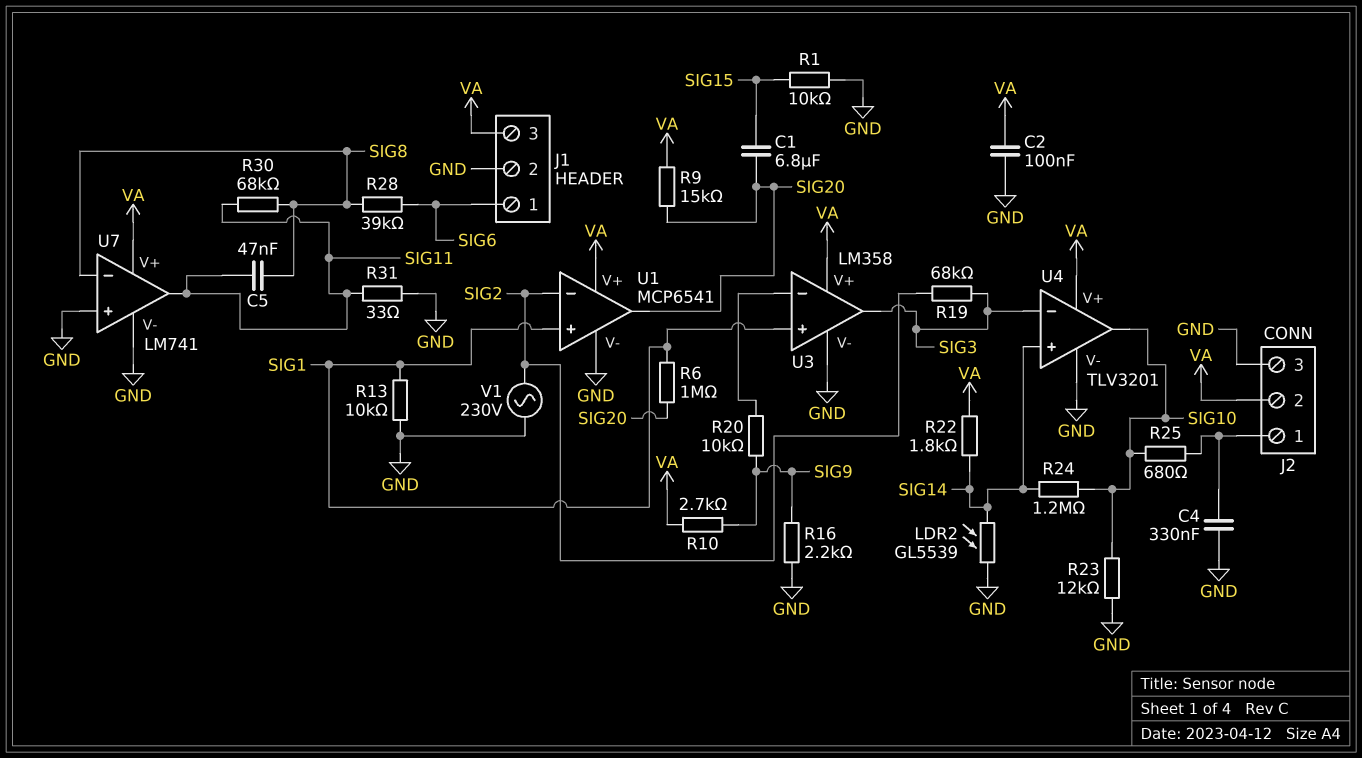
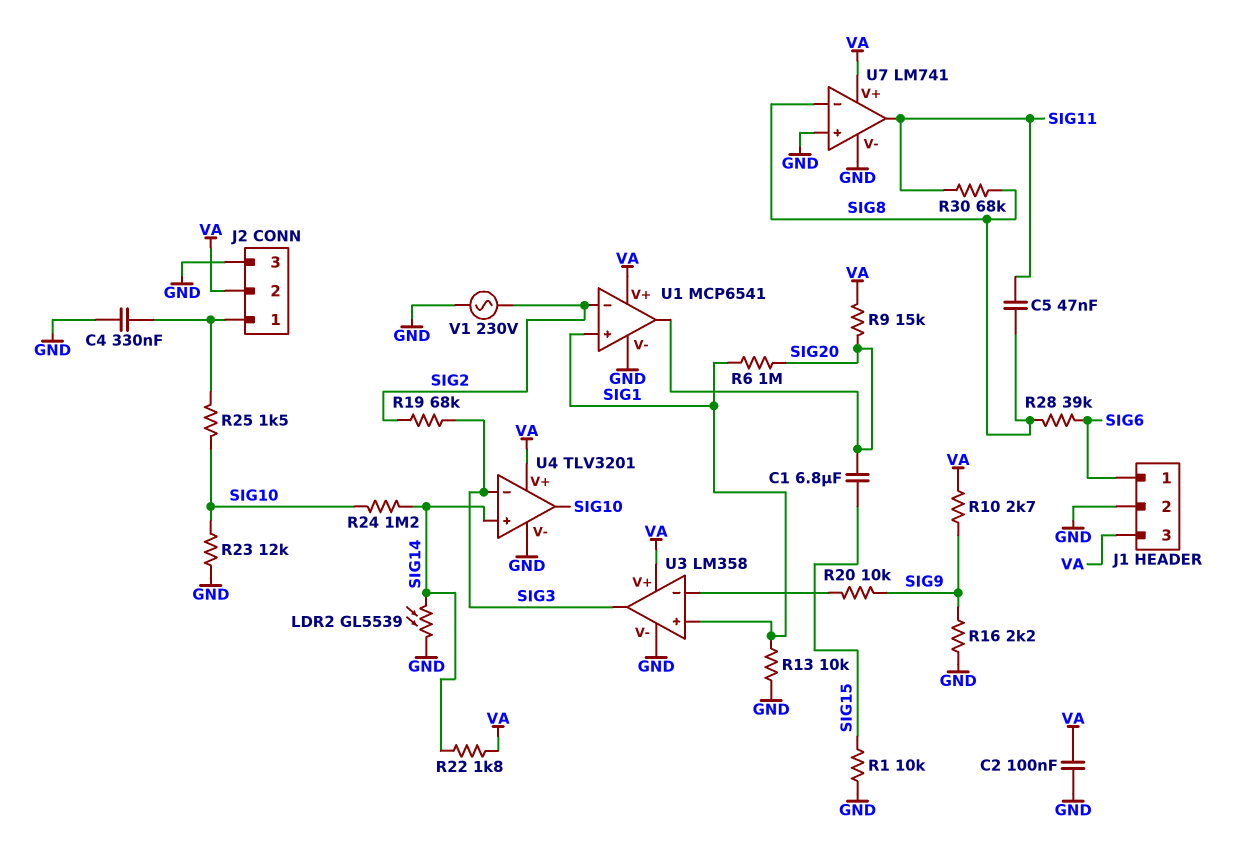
R25: 680 (J2/1, SIG10) -> 1.5k (J2/1, SIG10)
R31: 33 (GND, SIG11) -> none

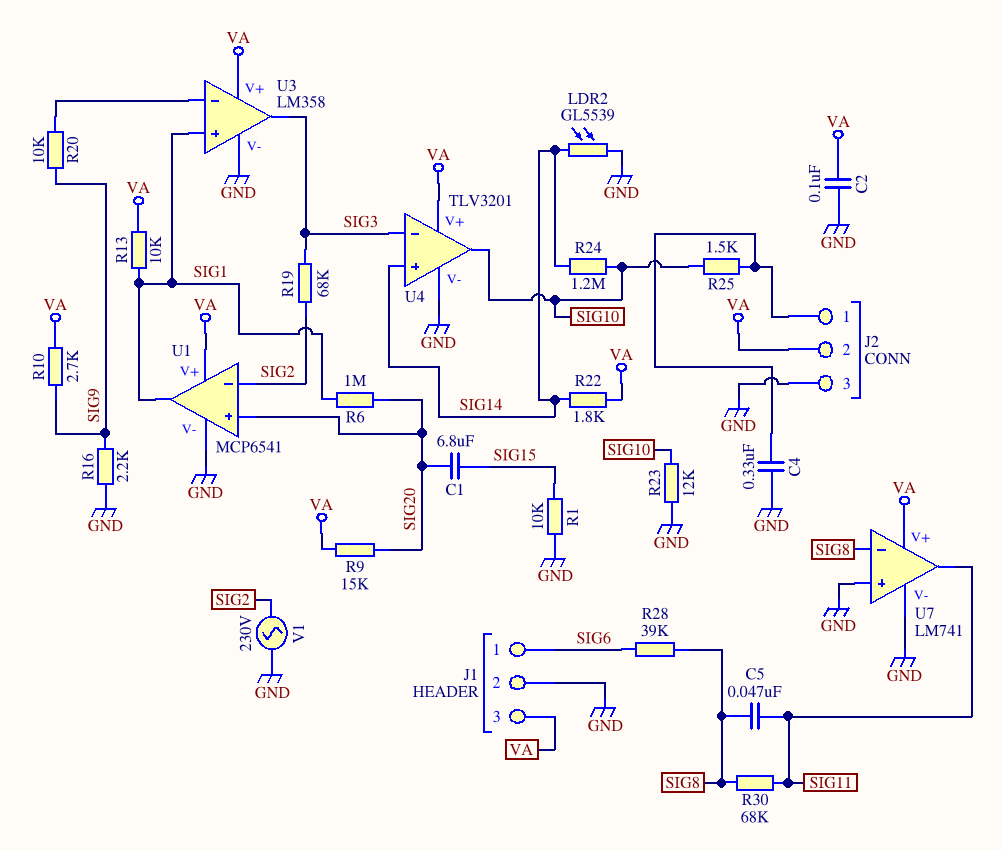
R13: 10k (GND, SIG1) -> 10k (SIG1, VA)
U1 pin in+: SIG1 -> SIG20
U1 pin out: SIG20 -> SIG1

